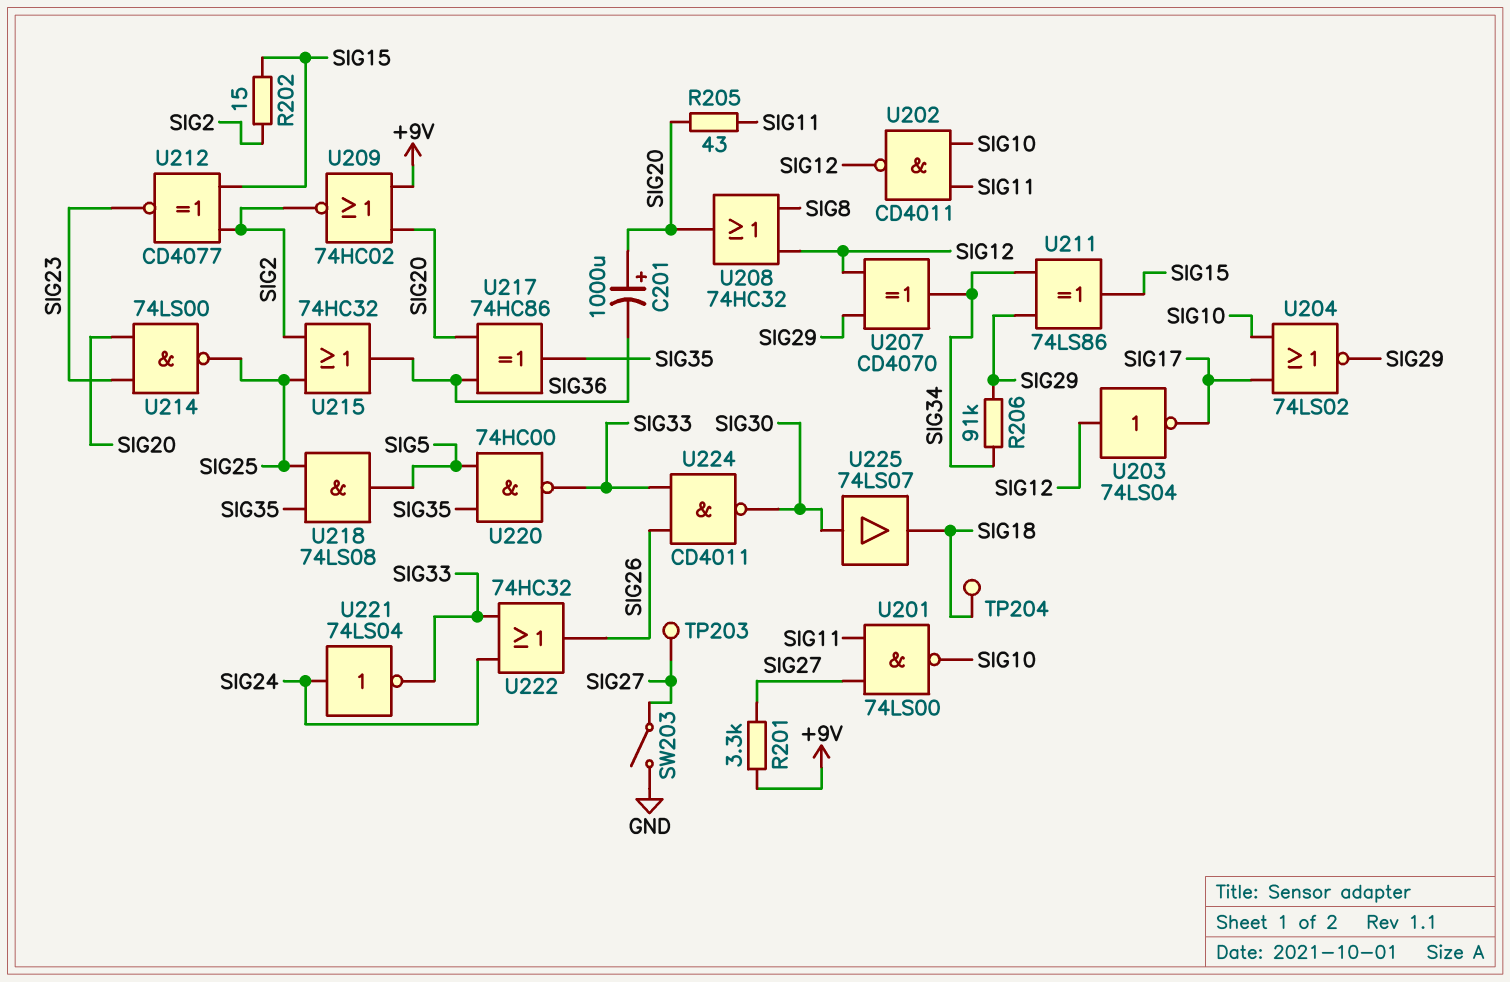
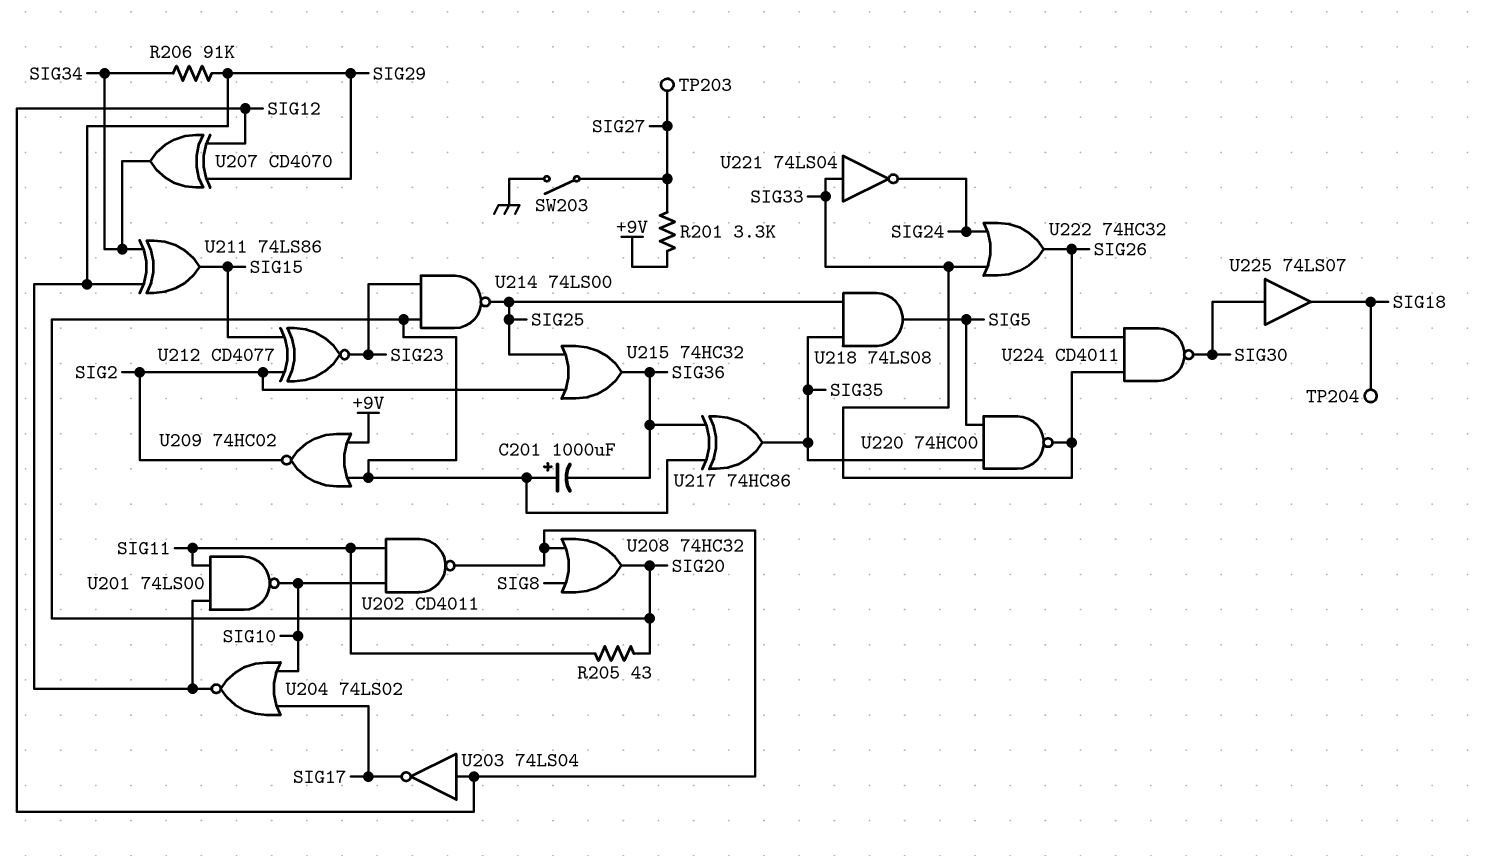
R202: 15 (SIG2, SIG15) -> none
U201: NAND 74LS00 (in SIG11, in SIG27, out SIG10) -> NAND 74LS00 (in SIG11, in SIG29, out SIG10)
U221: NOT 74LS04 (in SIG24, out SIG33) -> NOT 74LS04 (in SIG33, out SIG24)

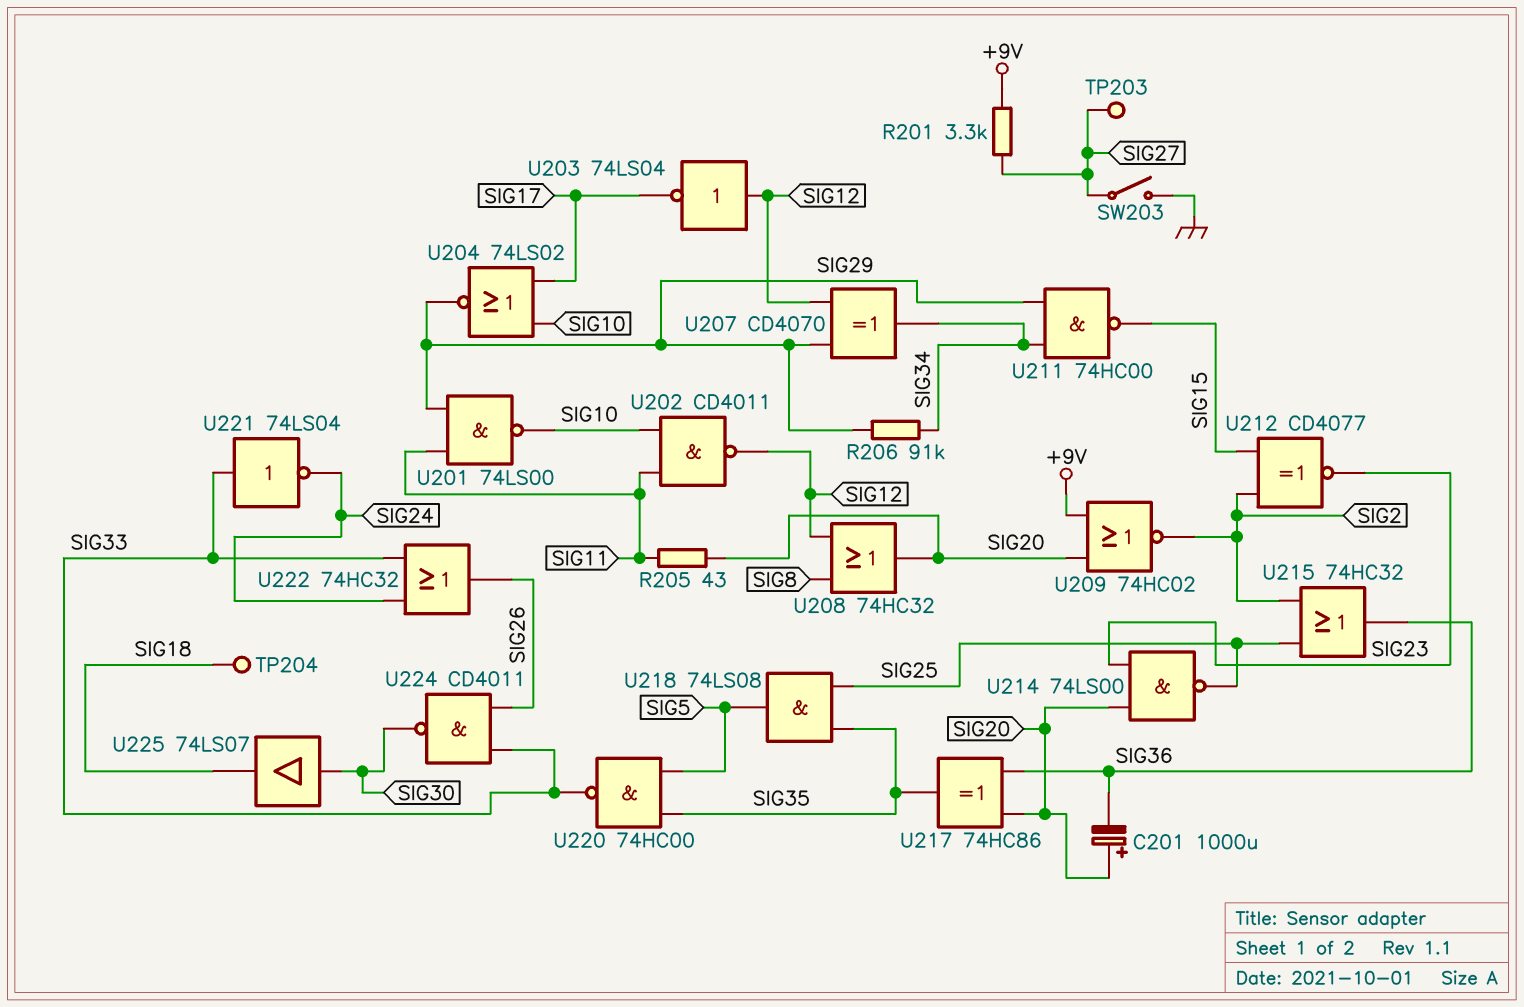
U211: XOR 74LS86 (in SIG29, in SIG34, out SIG15) -> NAND 74HC00 (in SIG29, in SIG34, out SIG15)

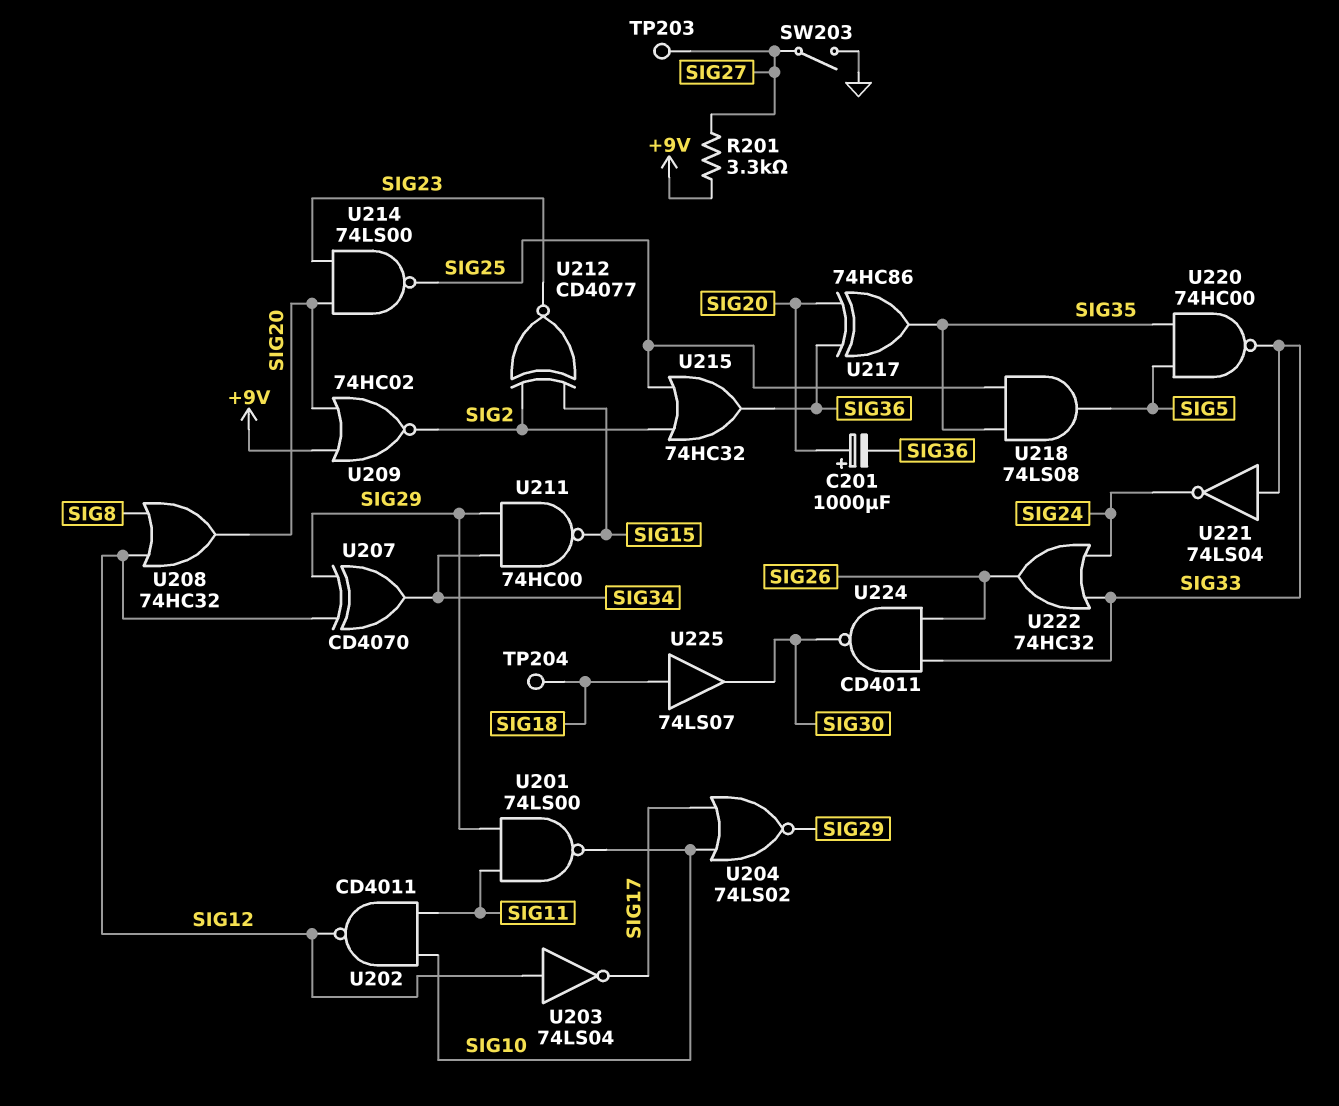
R205: 43 (SIG11, SIG20) -> none
R206: 91k (SIG29, SIG34) -> none
U225: buffer 74LS07 (in SIG30, out SIG18) -> buffer 74LS07 (in SIG18, out SIG30)

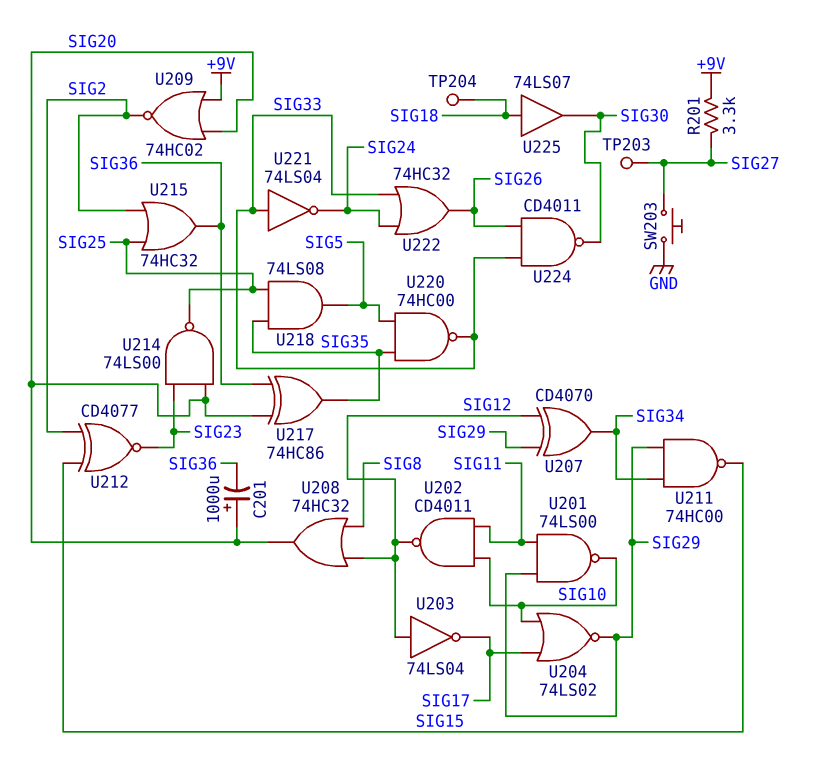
SW203: switch (GND, SIG27) -> button (GND, SIG27)

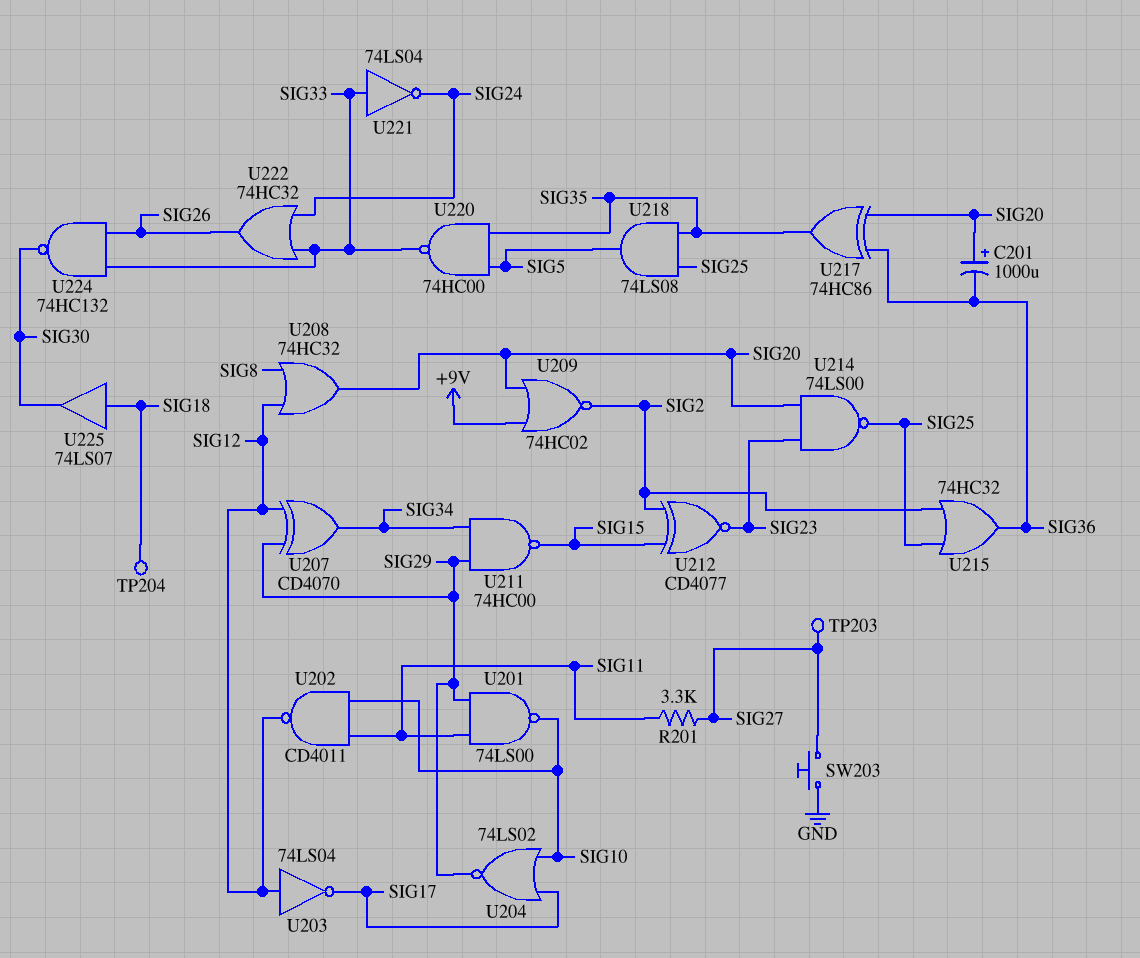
R201: 3.3k (+9V, SIG27) -> 3.3k (SIG11, SIG27)
U224: NAND CD4011 (in SIG26, in SIG33, out SIG30) -> NAND 74HC132 (in SIG26, in SIG33, out SIG30)

